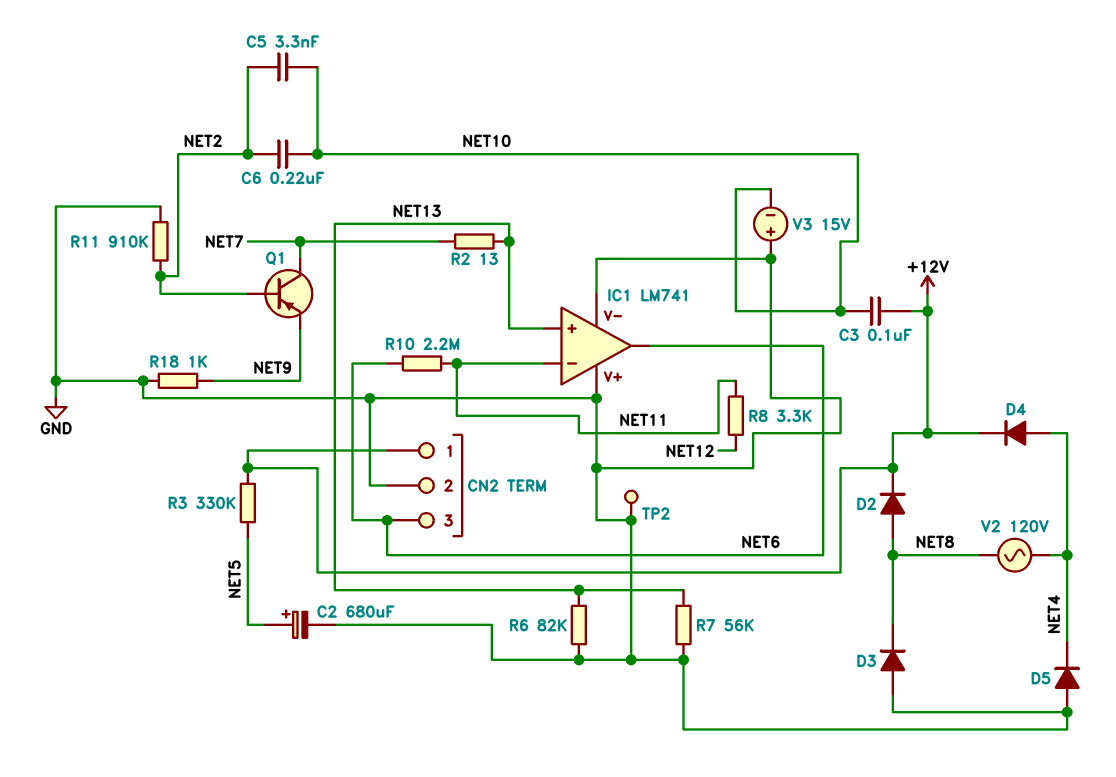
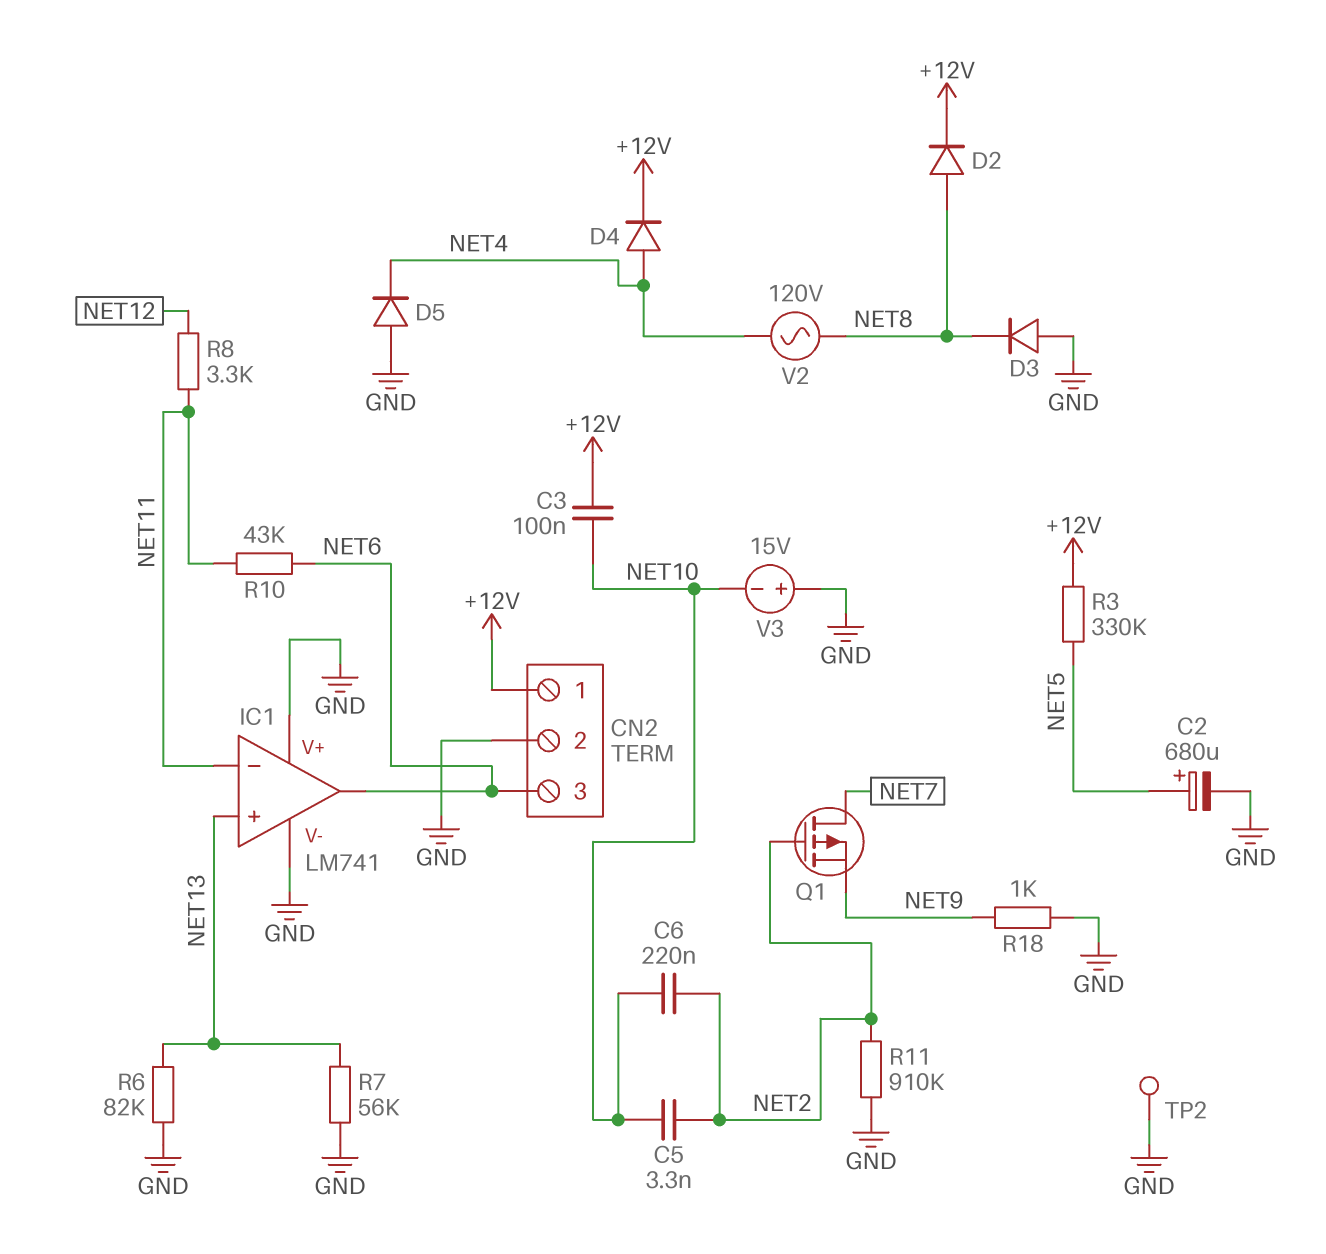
Q1: PNP (B NET2, C NET7, E NET9) -> PMOS (G NET2, D NET7, S NET9)
R2: 13 (NET7, NET13) -> none
R10: 2.2M (NET6, NET11) -> 43k (NET6, NET11)

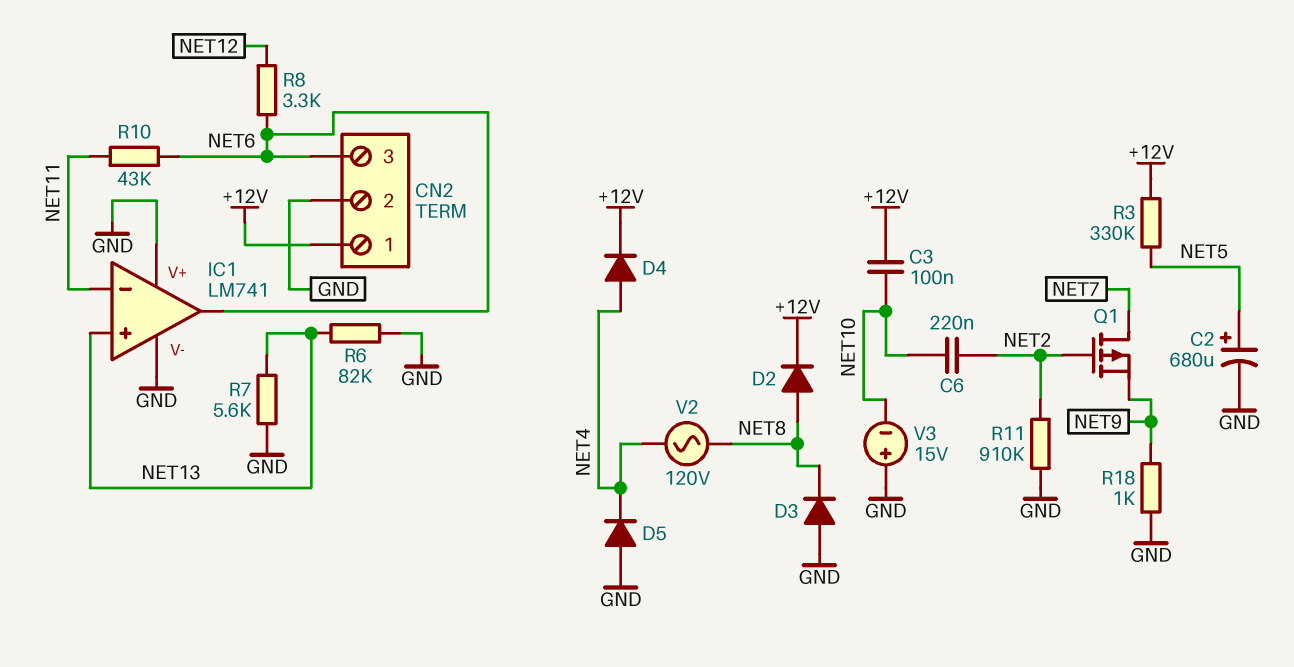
C5: 3.3nF (NET2, NET10) -> none
R7: 56k (GND, NET13) -> 5.6k (GND, NET13)
R8: 3.3k (NET11, NET12) -> 3.3k (NET6, NET12)
TP2: test point (GND) -> none

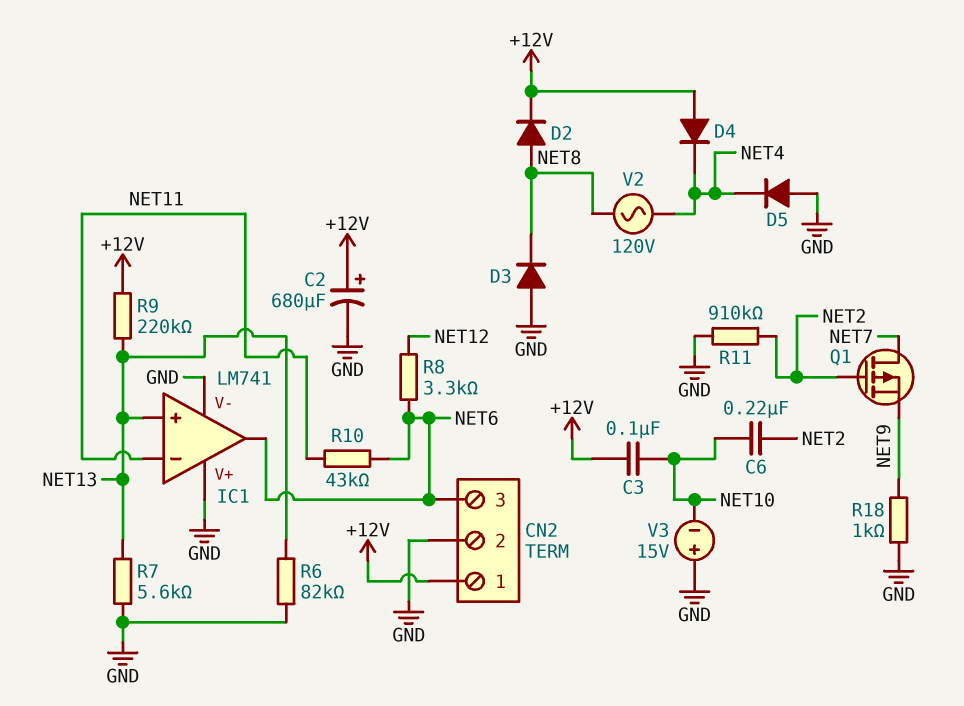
C2: 680uF (plus NET5, minus GND) -> 680uF (plus +12V, minus GND)
D4: diode (A NET4, K +12V) -> diode (A +12V, K NET4)
R3: 330k (+12V, NET5) -> none
R9: none -> 220k (+12V, NET13)

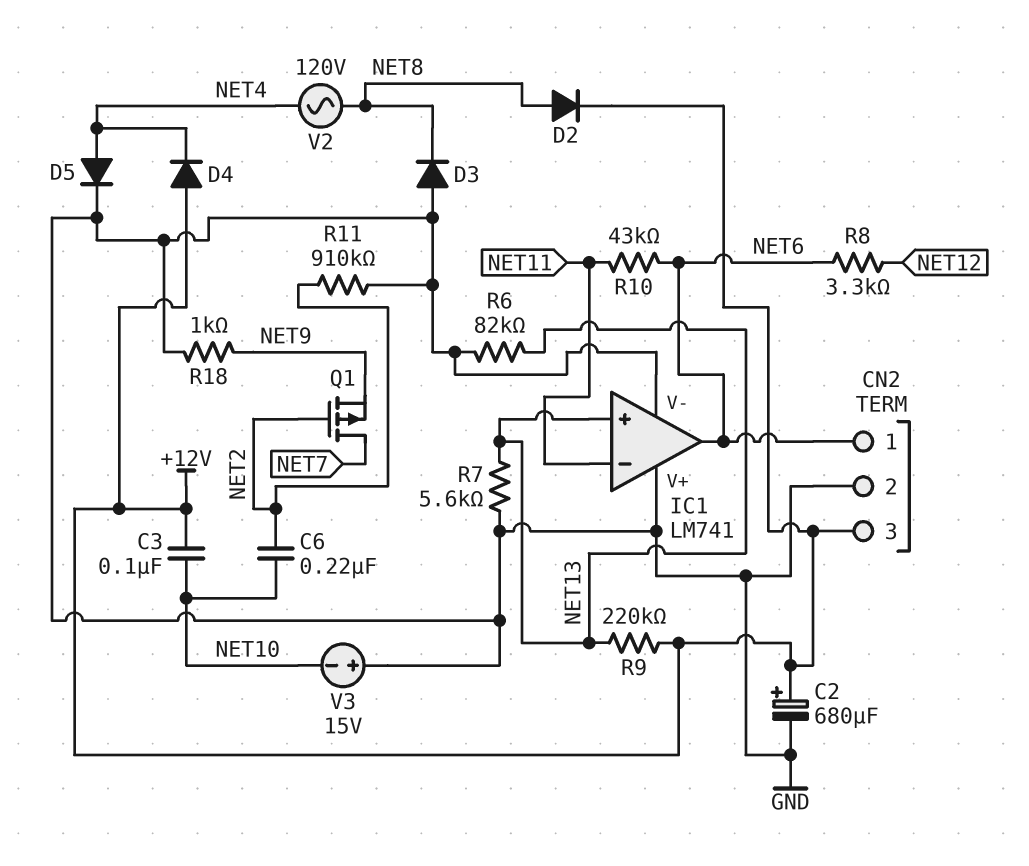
CN2 pin 1: +12V -> NET6
CN2 pin 3: NET6 -> +12V
D5: diode (A GND, K NET4) -> diode (A NET4, K GND)

